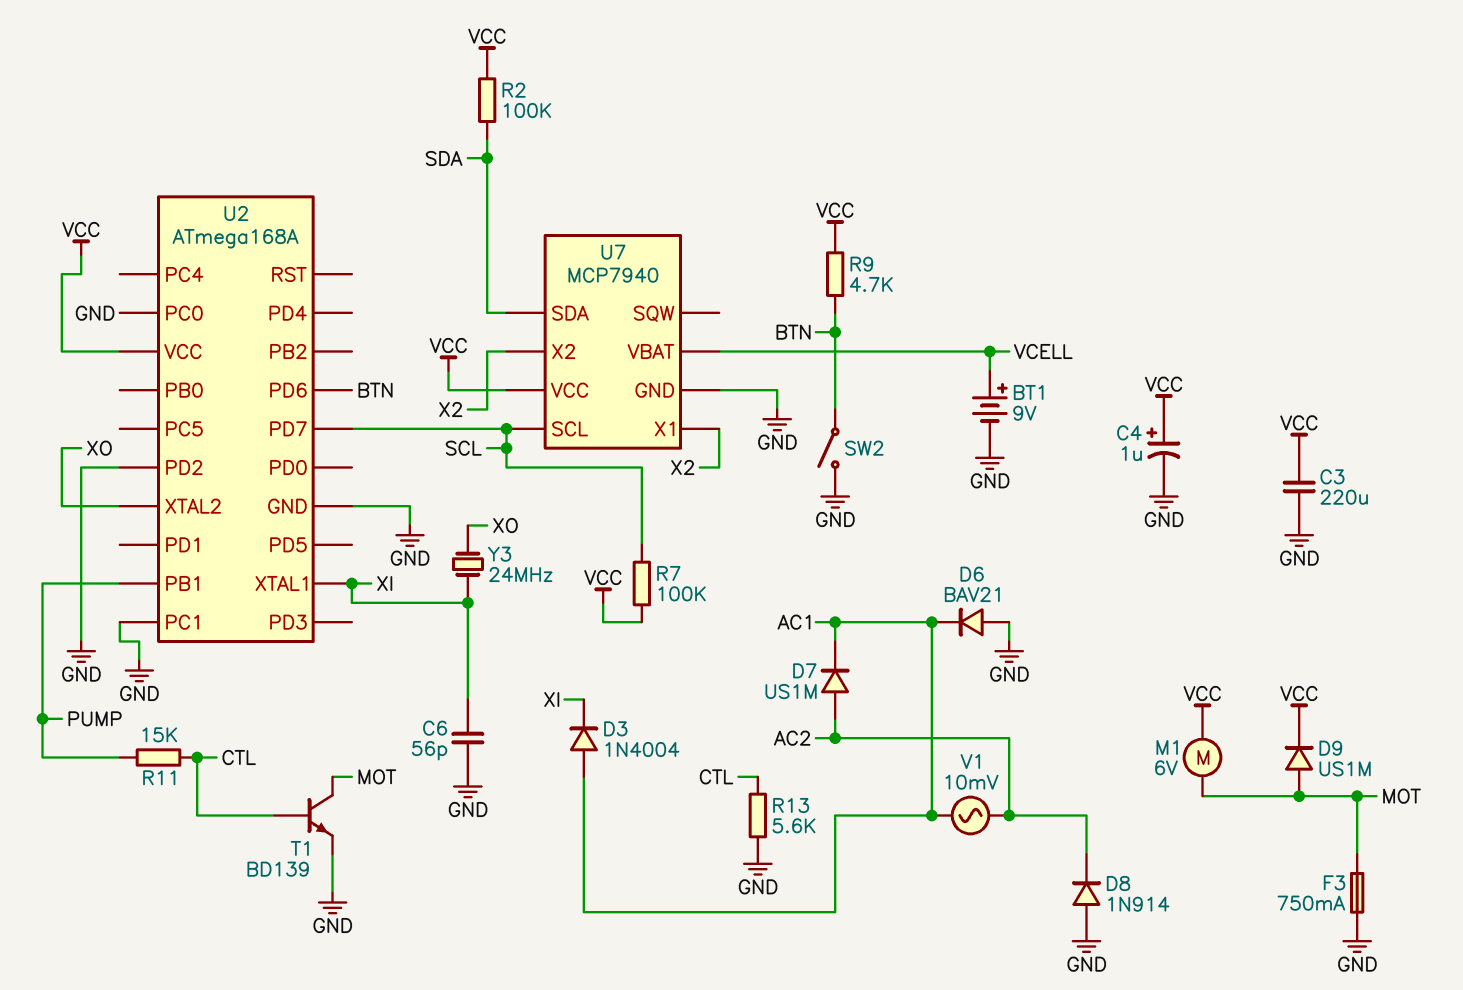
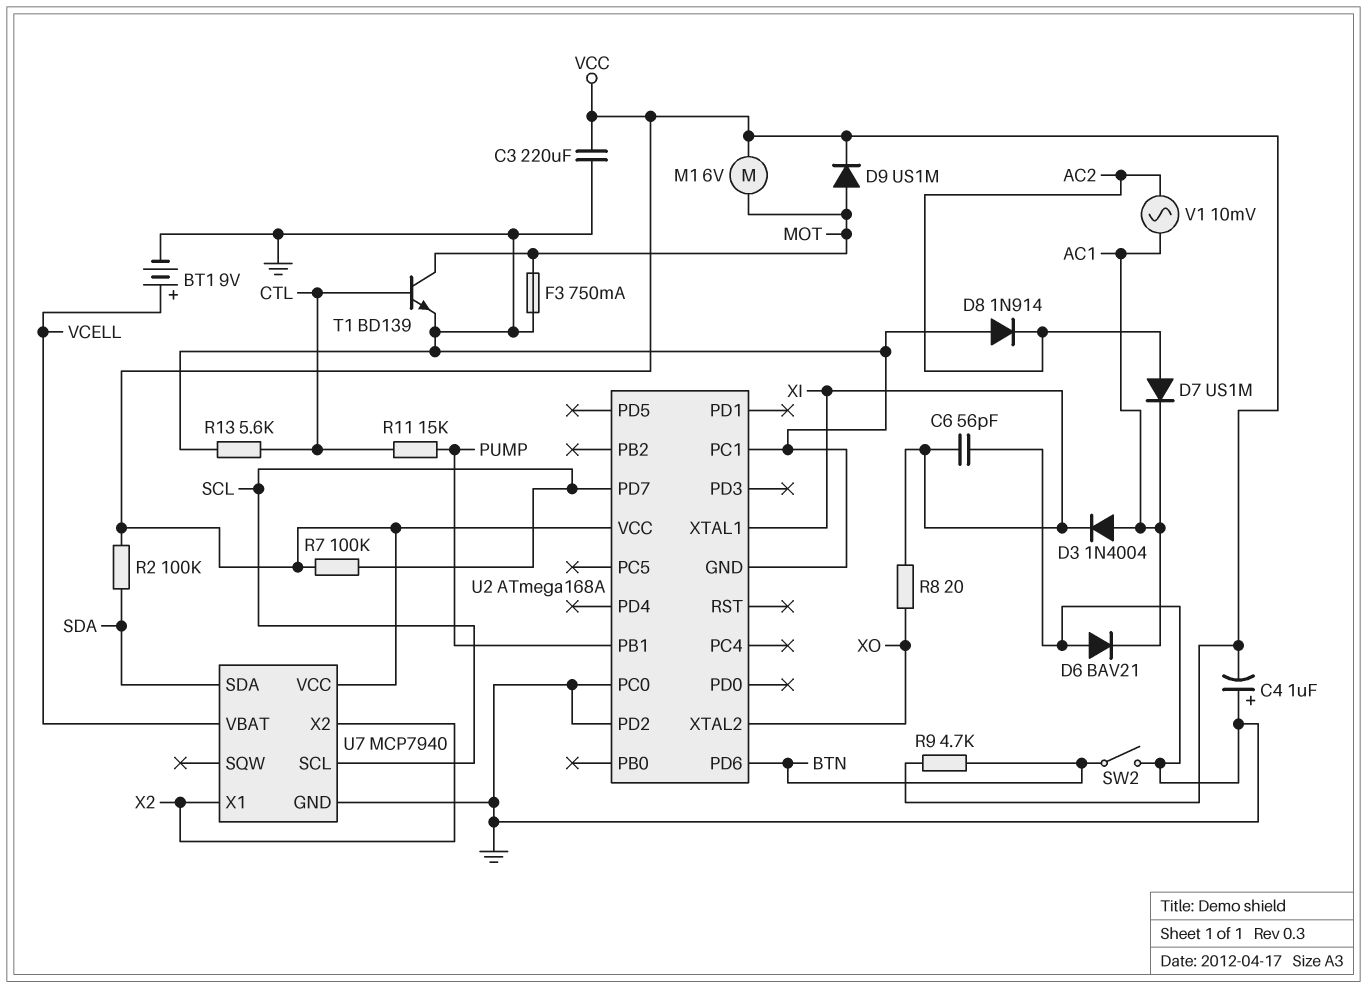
C4: 1uF (plus VCC, minus GND) -> 1uF (plus GND, minus VCC)
R8: none -> 20 (XI, XO)
Y3: 24MHz (XI, XO) -> none

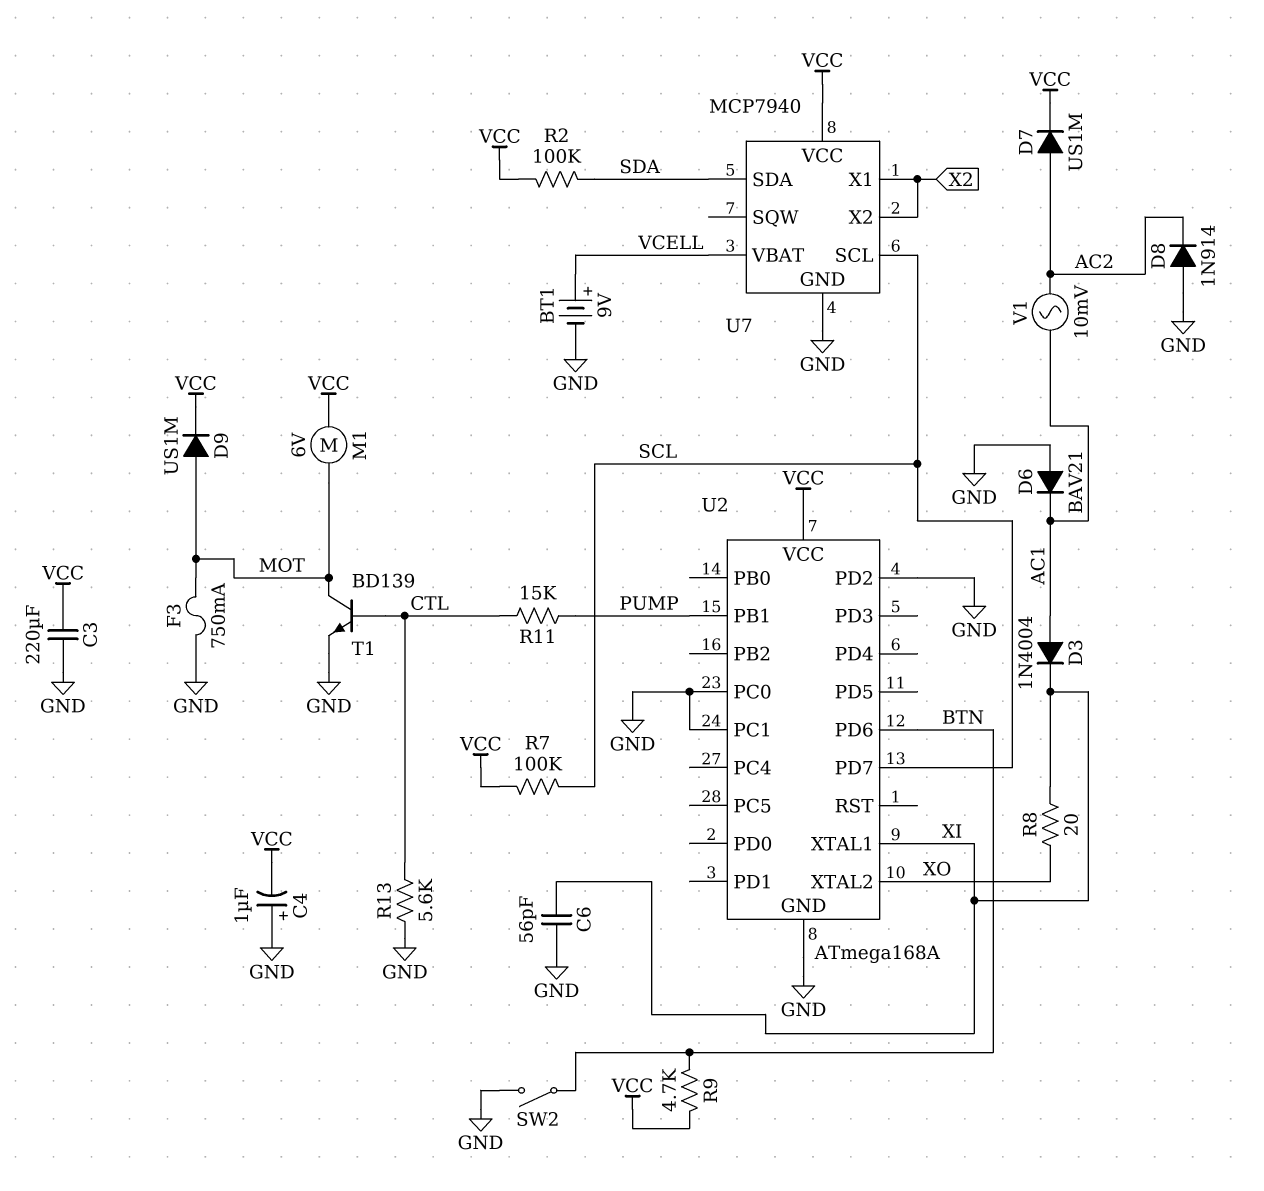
D7: diode US1M (A AC2, K AC1) -> diode US1M (A AC2, K VCC)

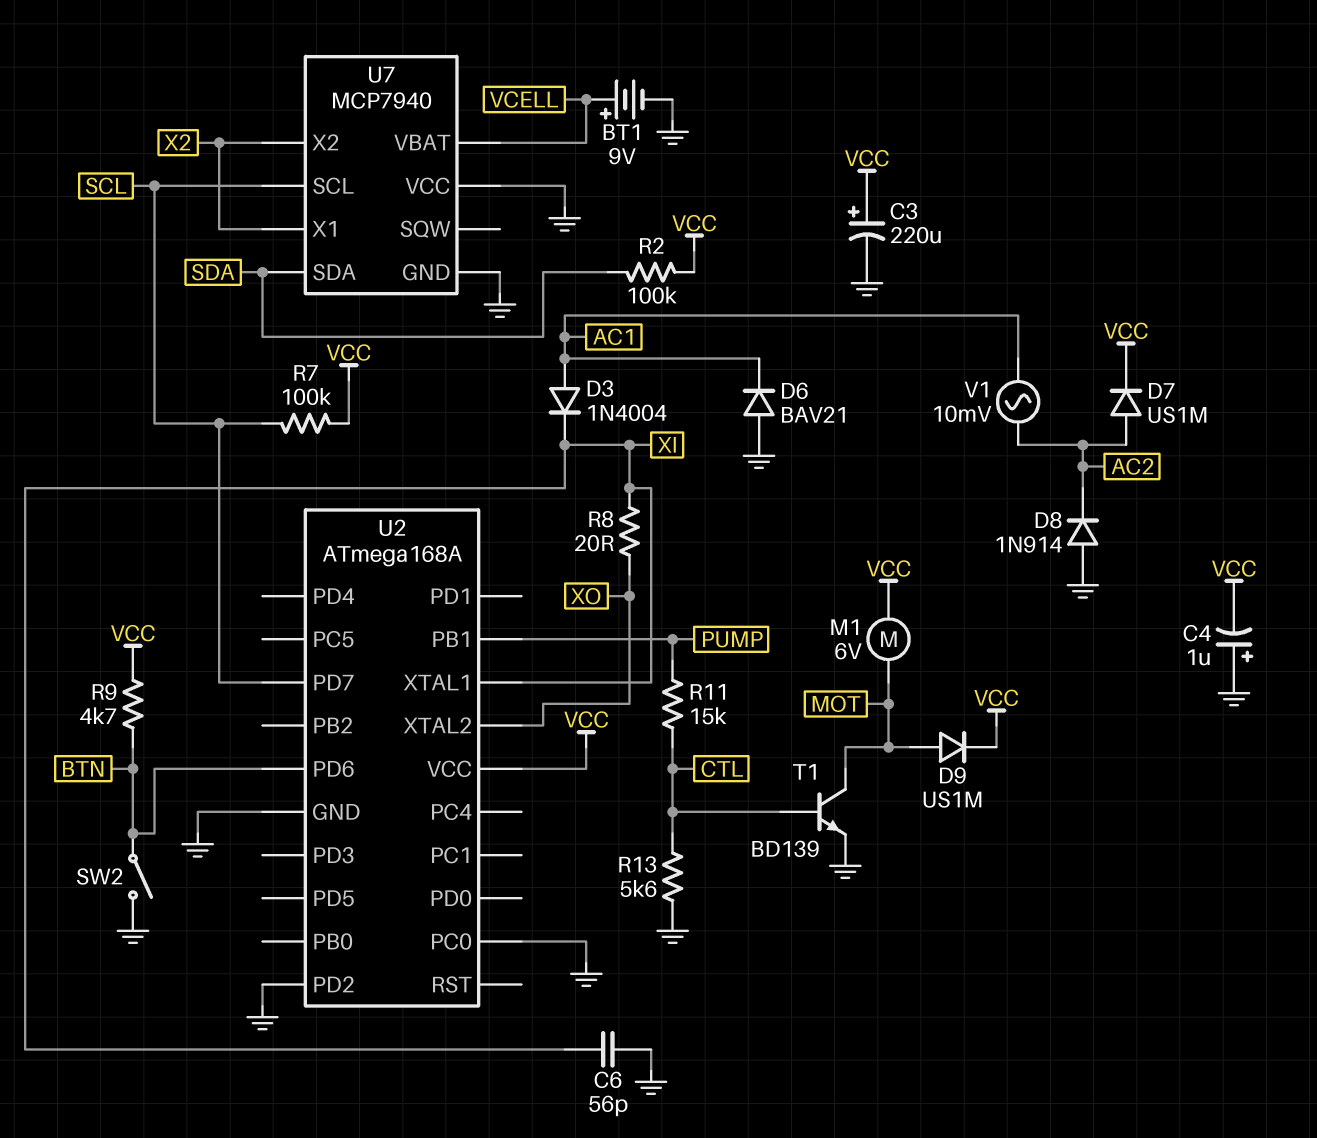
C3: 220uF (GND, VCC) -> 220uF (plus VCC, minus GND)
F3: 750mA (GND, MOT) -> none
U2 pin PC1: GND -> none
U7 pin VCC: VCC -> GND

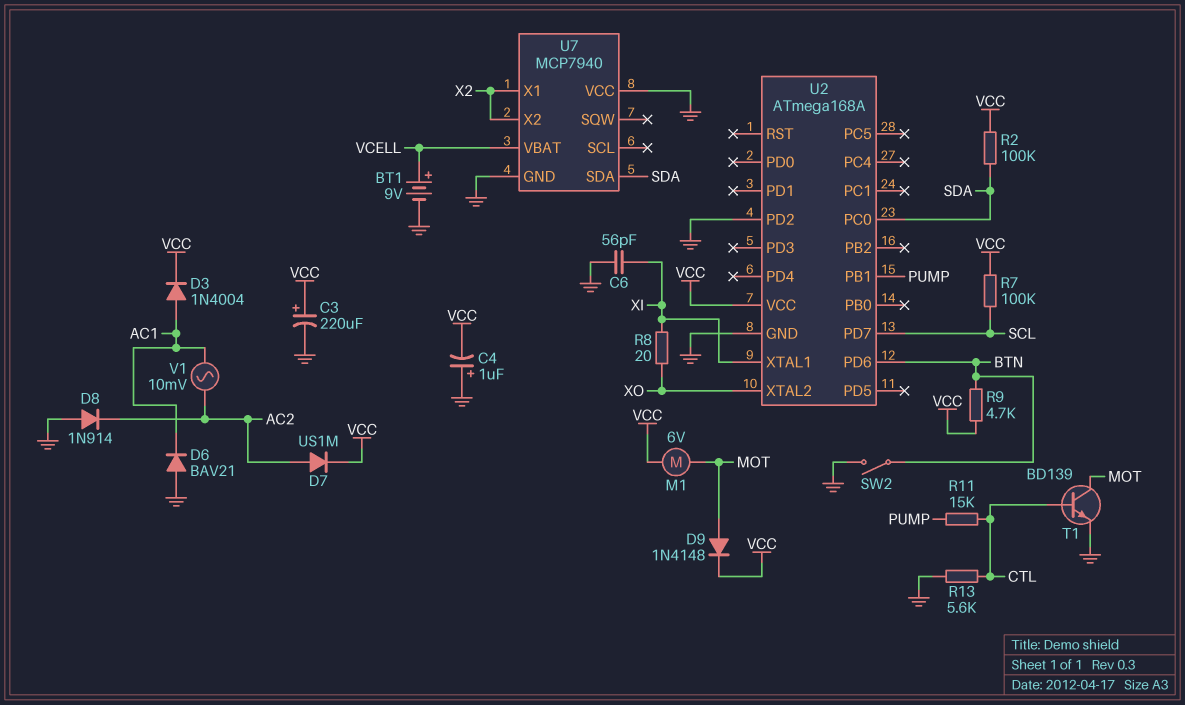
D3: diode 1N4004 (A AC1, K XI) -> diode 1N4004 (A AC1, K VCC)
D9: diode US1M (A MOT, K VCC) -> diode 1N4148 (A MOT, K VCC)
U2 pin PC0: GND -> SDA
U7 pin SCL: SCL -> none

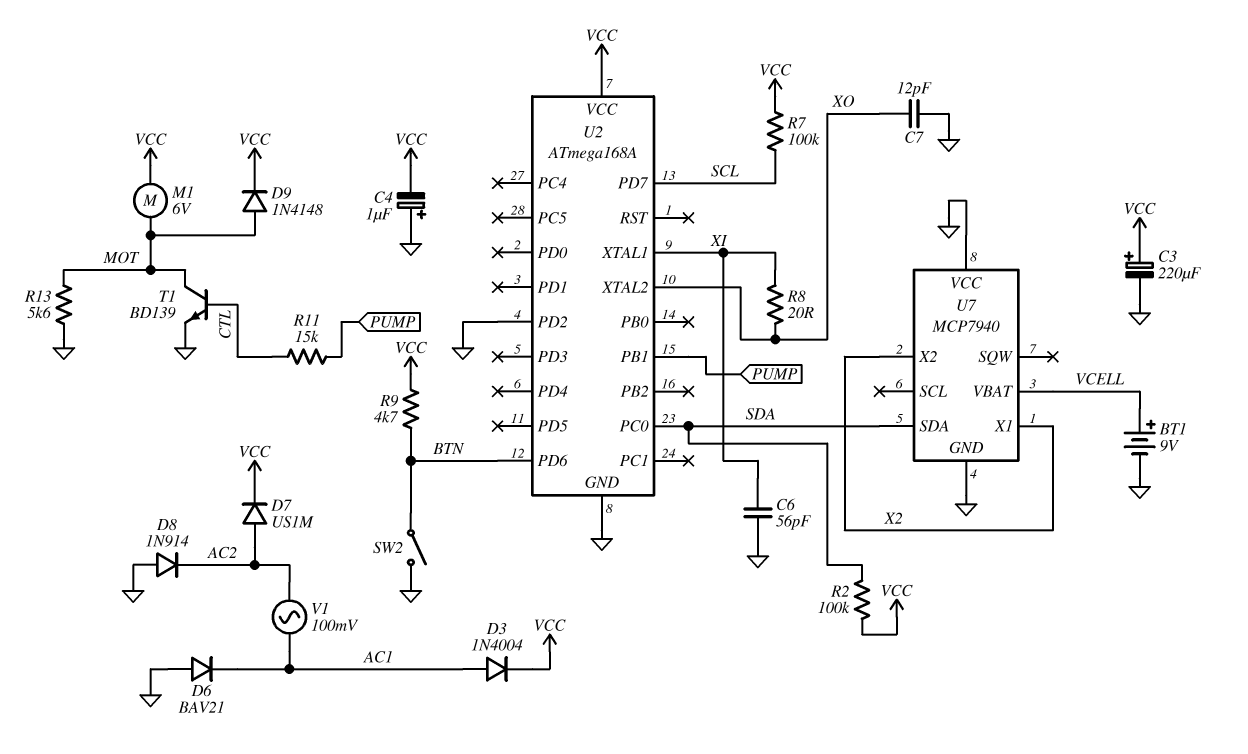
C7: none -> 12pF (GND, XO)
R13: 5.6k (CTL, GND) -> 5.6k (GND, MOT)
V1: AC 10mV (AC1, AC2) -> AC 100mV (AC1, AC2)

